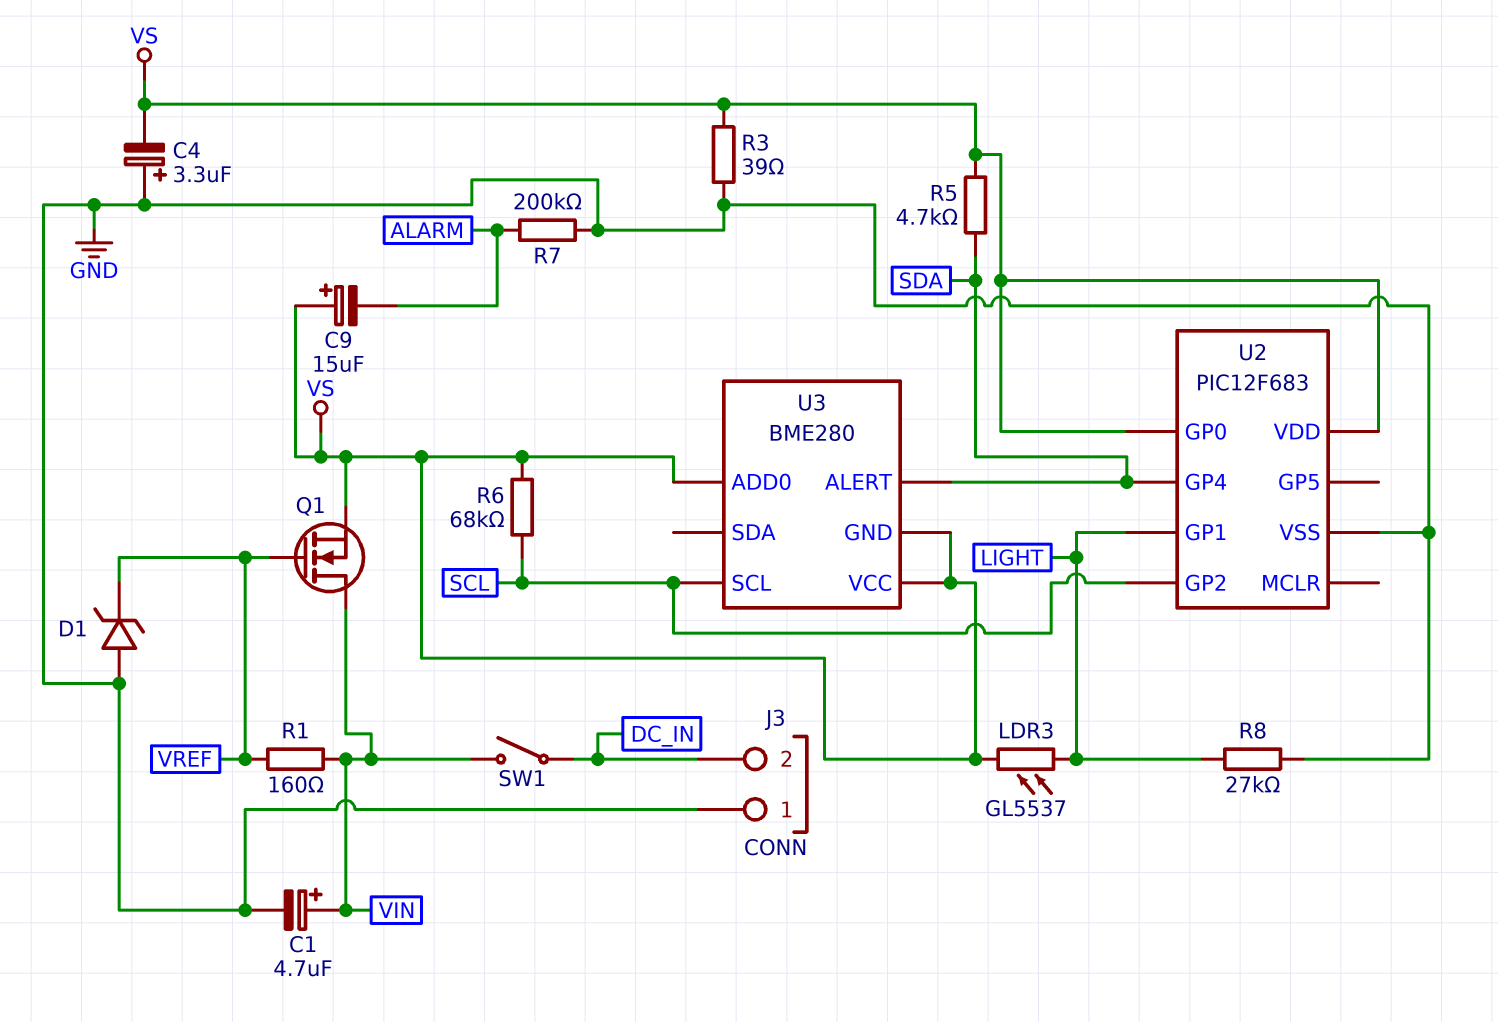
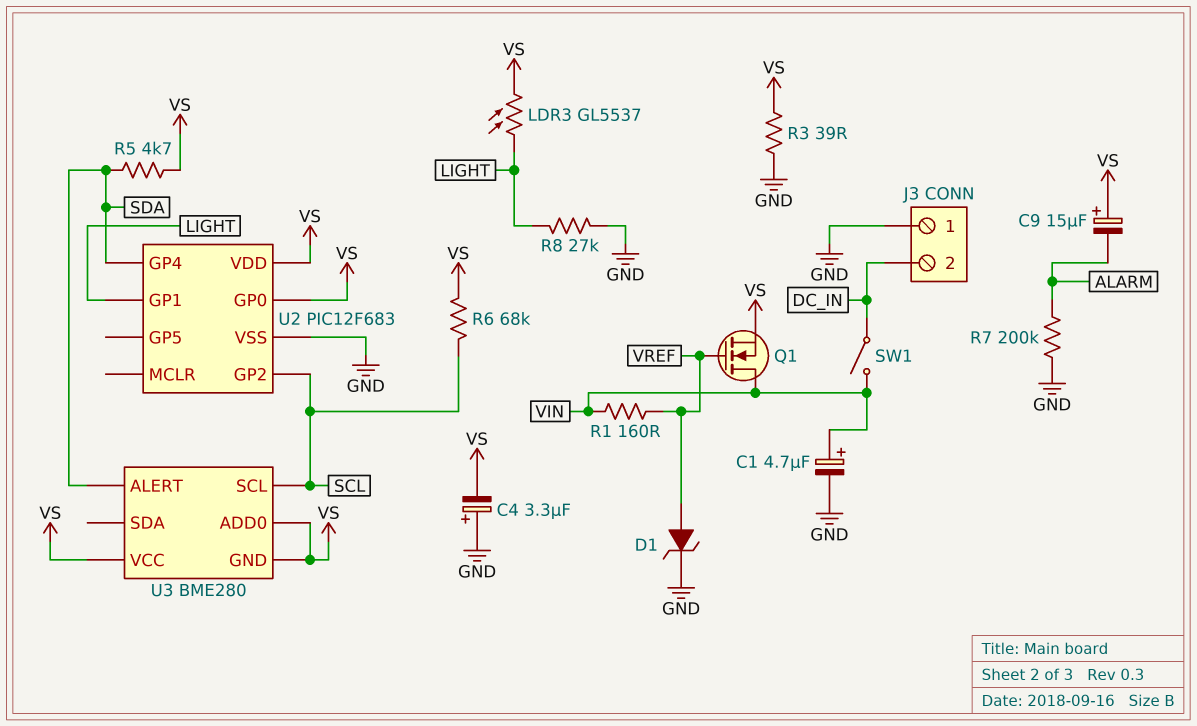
D1: zener (A GND, K VREF) -> zener (A VREF, K GND)

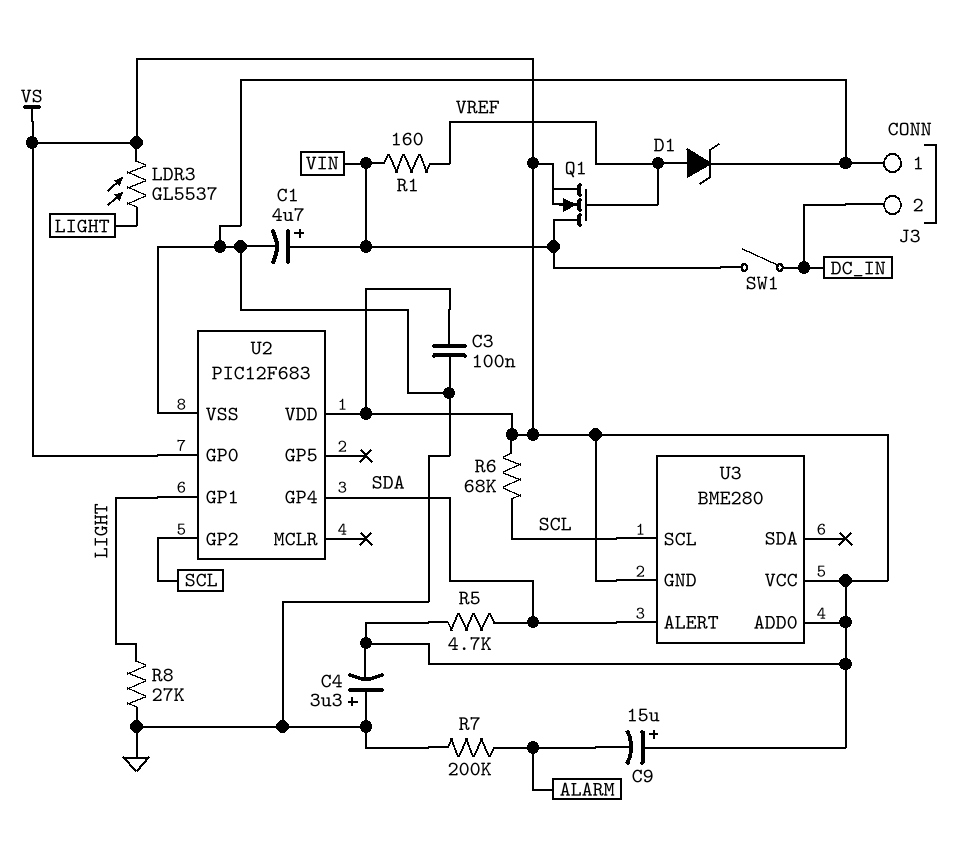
C3: none -> 100nF (GND, VS)
R3: 39 (GND, VS) -> none

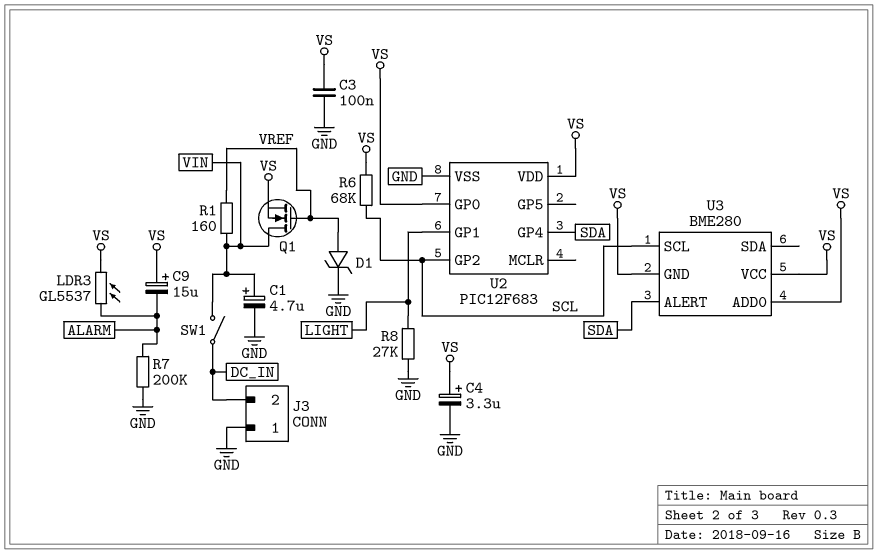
C4: 3.3uF (plus GND, minus VS) -> 3.3uF (plus VS, minus GND)
LDR3: GL5537 (LIGHT, VS) -> GL5537 (ALARM, VS)
R5: 4.7k (SDA, VS) -> none

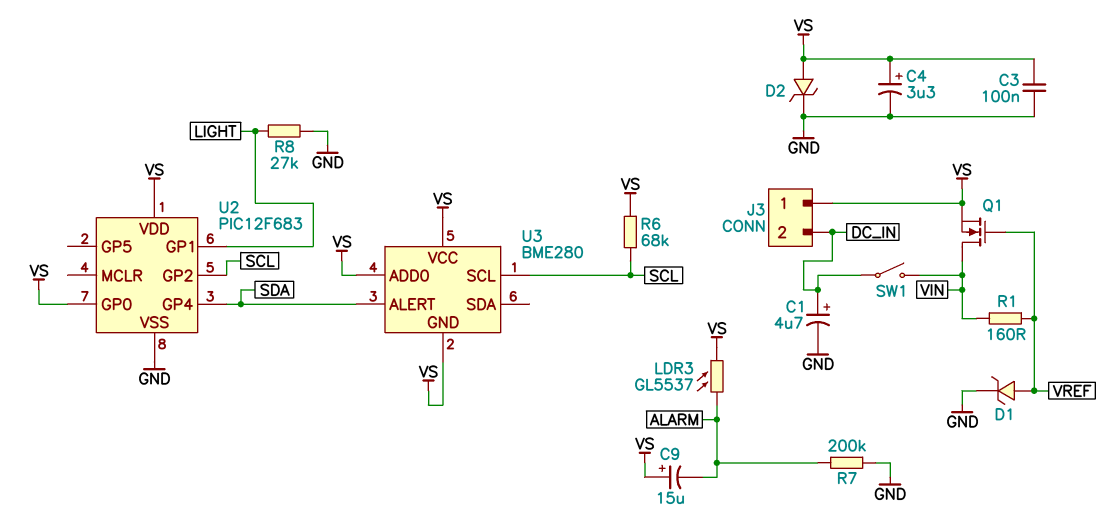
C1: 4.7uF (plus VIN, minus GND) -> 4.7uF (plus DC_IN, minus GND)
D2: none -> zener (A VS, K GND)
J3 pin 1: GND -> VS

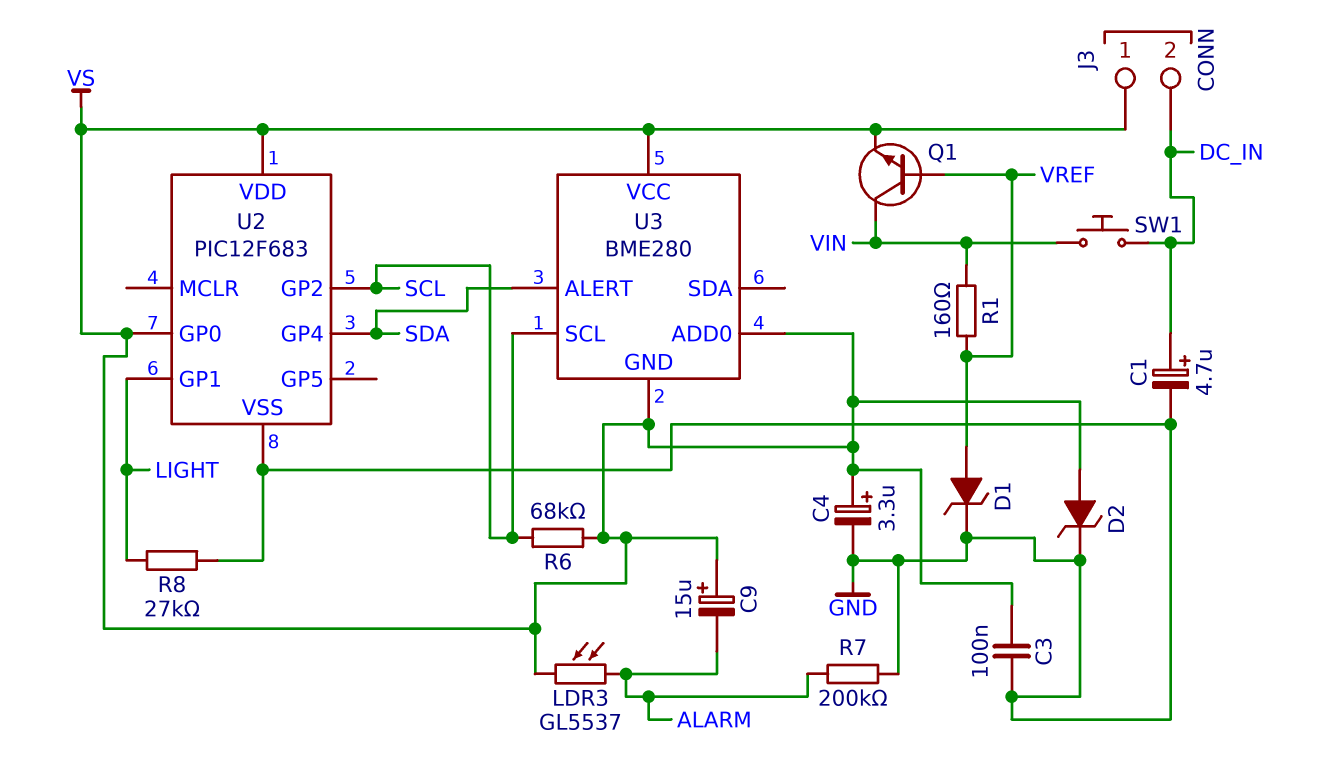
Q1: NMOS (G VREF, D VIN, S VS) -> NPN (B VREF, C VIN, E VS)
SW1: switch (DC_IN, VIN) -> button (DC_IN, VIN)

